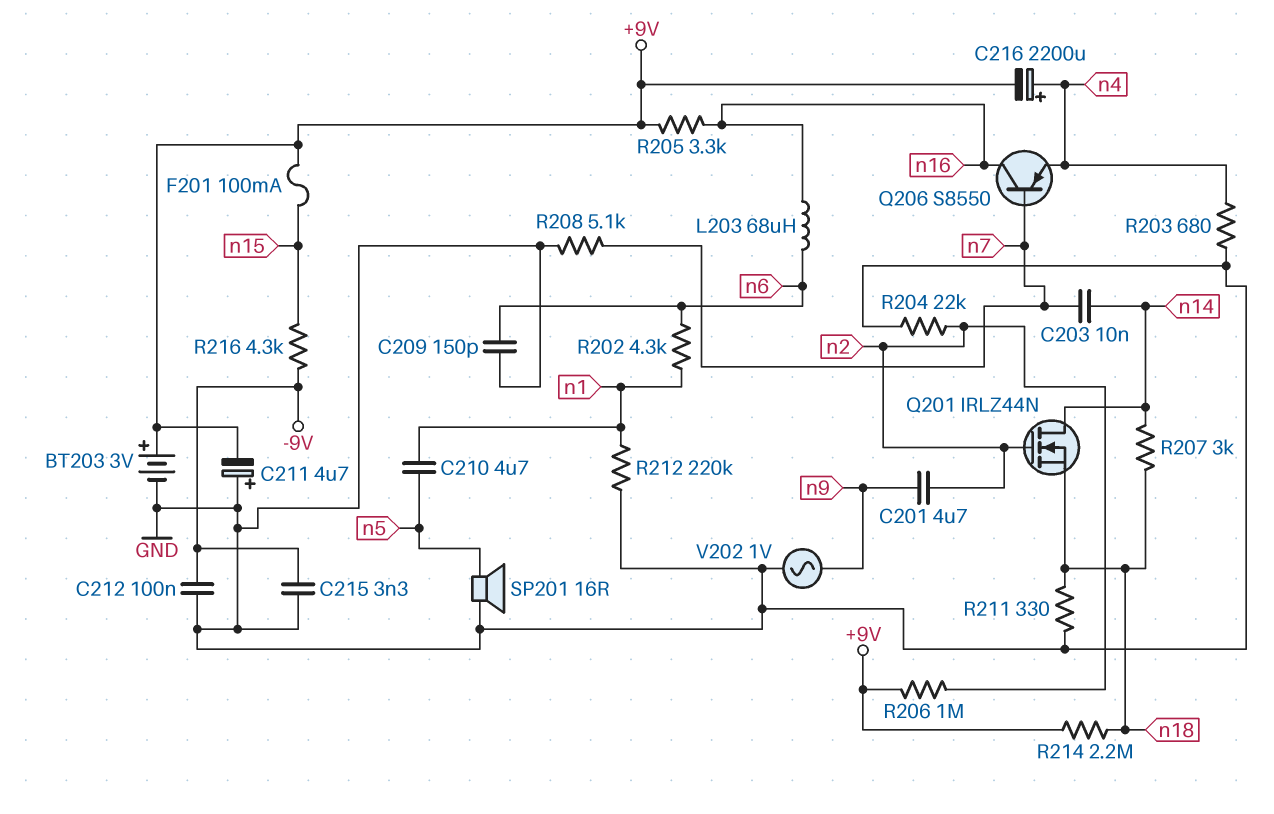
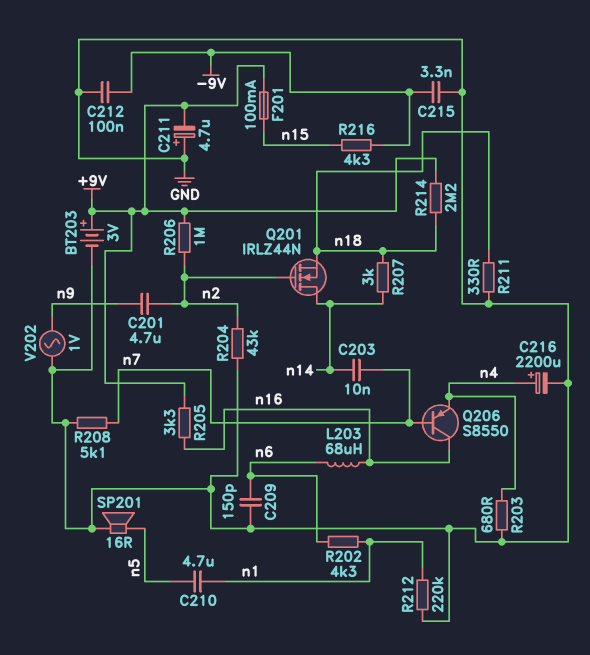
C216: 2200uF (plus n4, minus +9V) -> 2200uF (plus n4, minus GND)
R204: 22k (GND, n2) -> 43k (GND, n2)

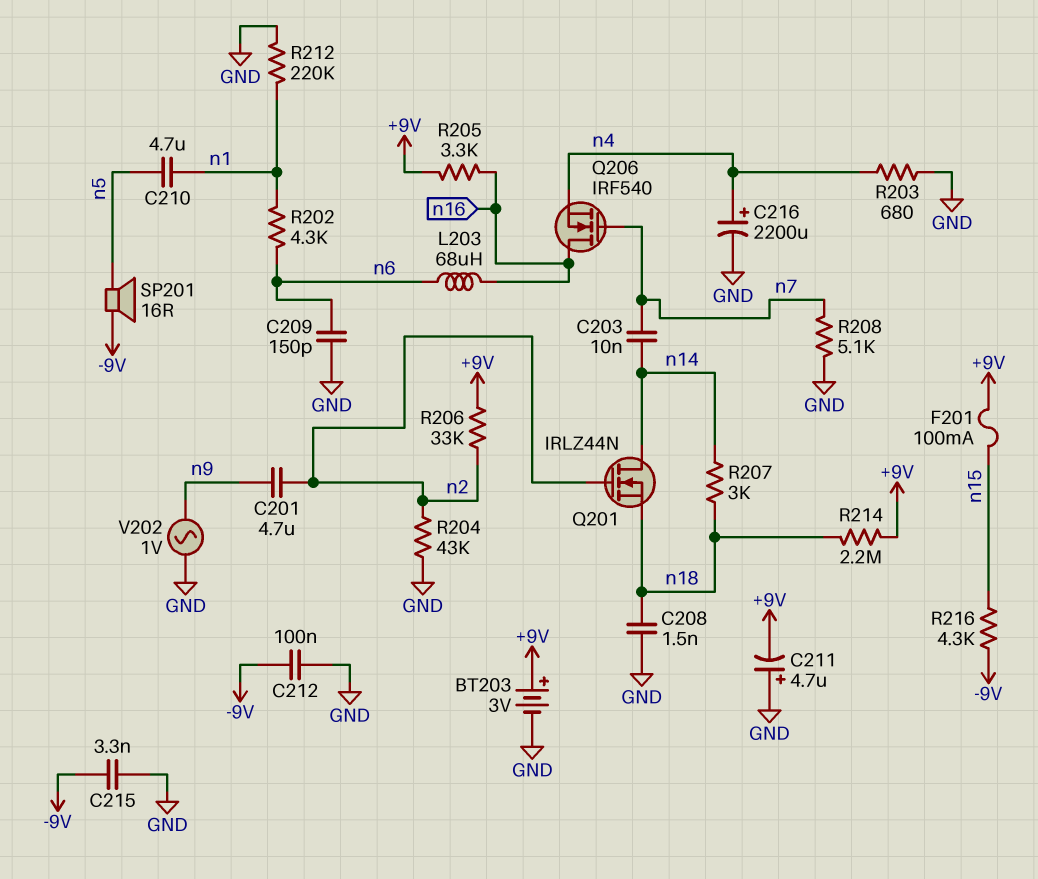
C208: none -> 1.5nF (GND, n18)
Q206: PNP S8550 (B n7, C n16, E n4) -> NMOS IRF540 (G n7, D n16, S n4)
R206: 1M (+9V, n2) -> 33k (+9V, n2)
R211: 330 (GND, n18) -> none
SP201: speaker 16R (GND, n5) -> speaker 16R (-9V, n5)

